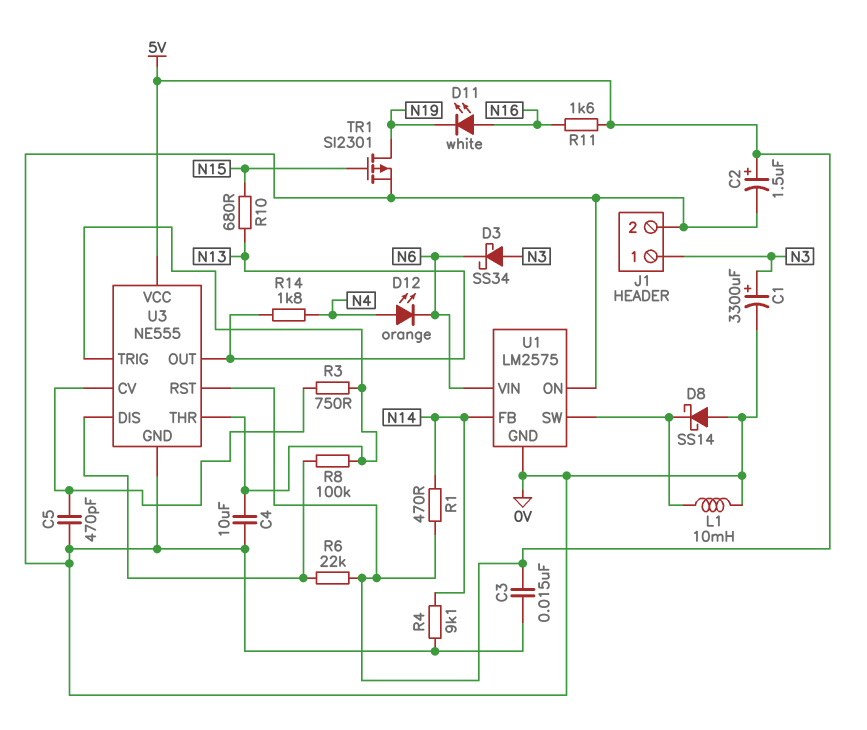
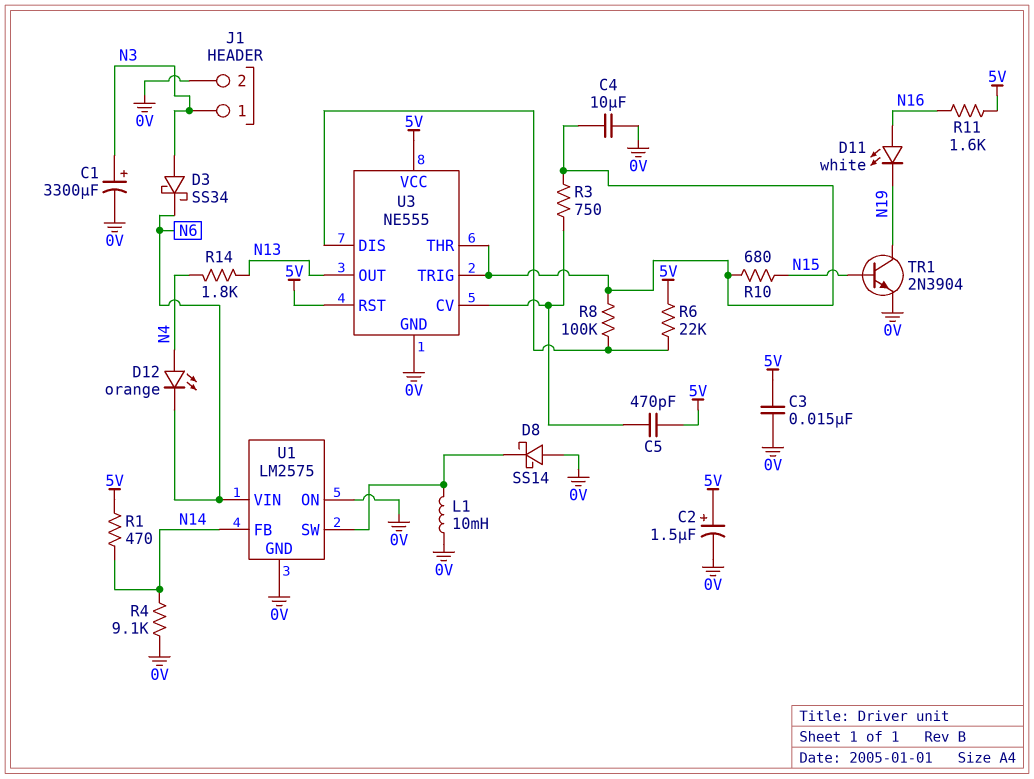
C5: 470pF (0V, U3/CV) -> 470pF (5V, U3/CV)
R10: 680 (N13, N15) -> 680 (N15, U3/THR)
TR1: PMOS SI2301 (G N15, D N19, S 0V) -> NPN 2N3904 (B N15, C N19, E 0V)

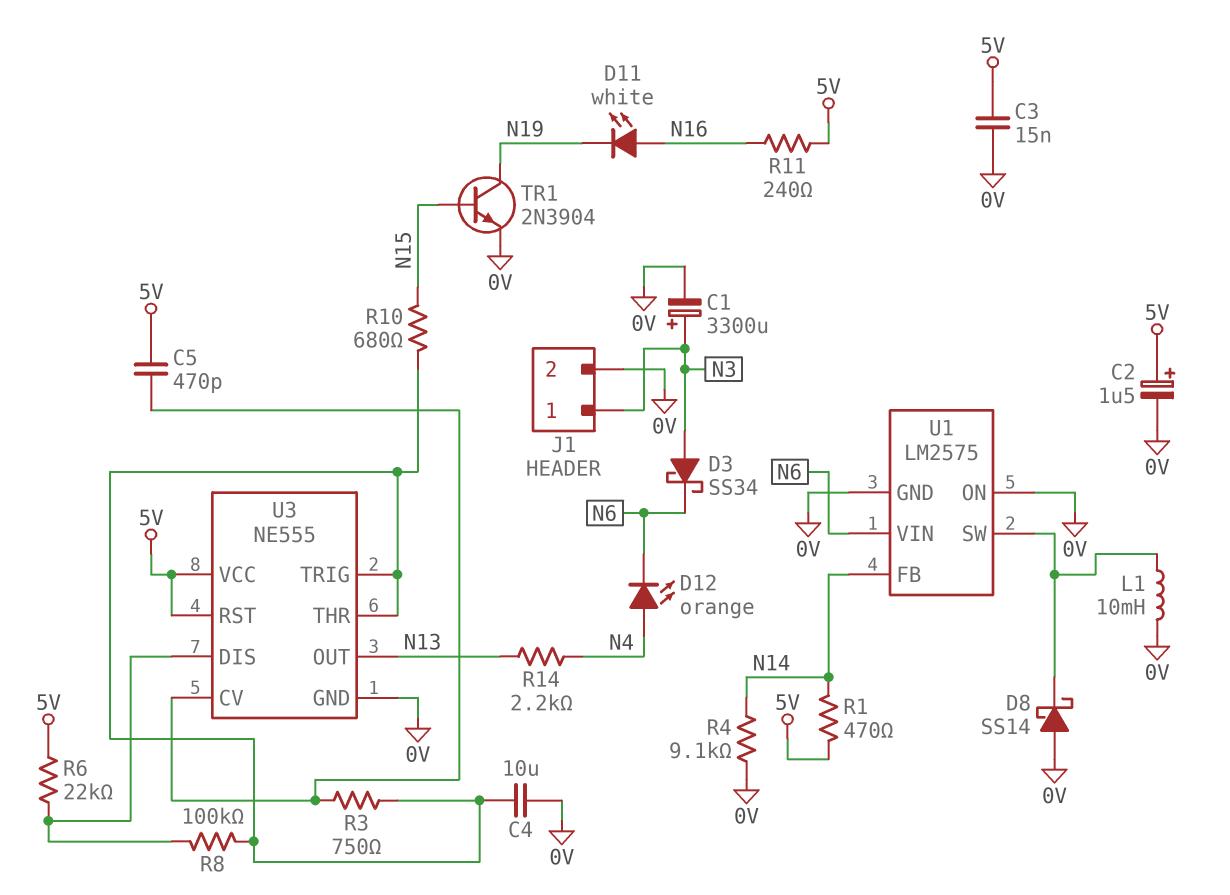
R11: 1.6k (5V, N16) -> 240 (5V, N16)
R14: 1.8k (N4, N13) -> 2.2k (N4, N13)

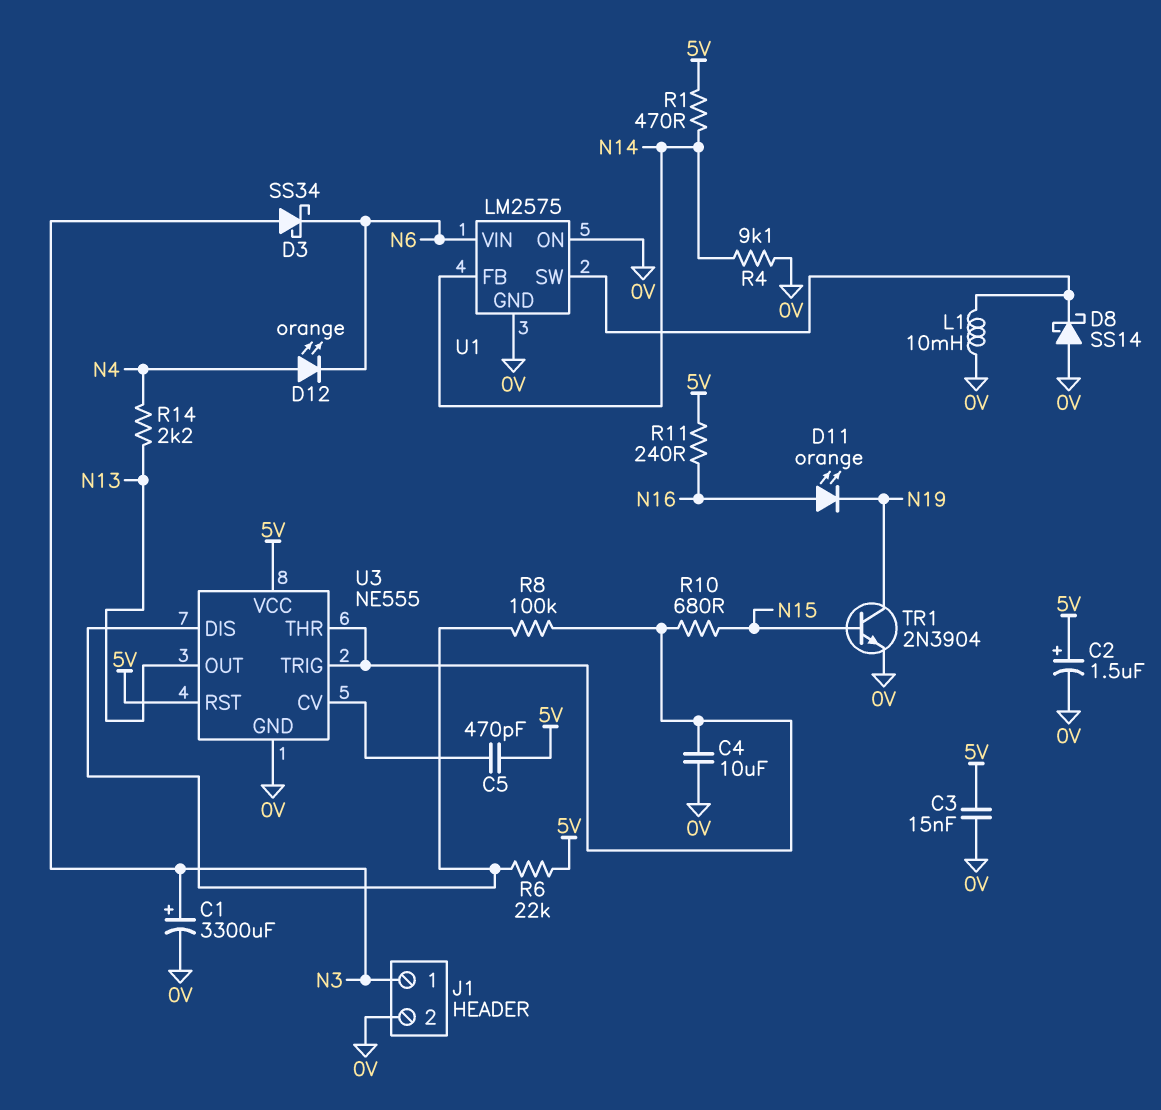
D11: LED white (A N16, K N19) -> LED orange (A N16, K N19)
R3: 750 (U3/CV, U3/THR) -> none

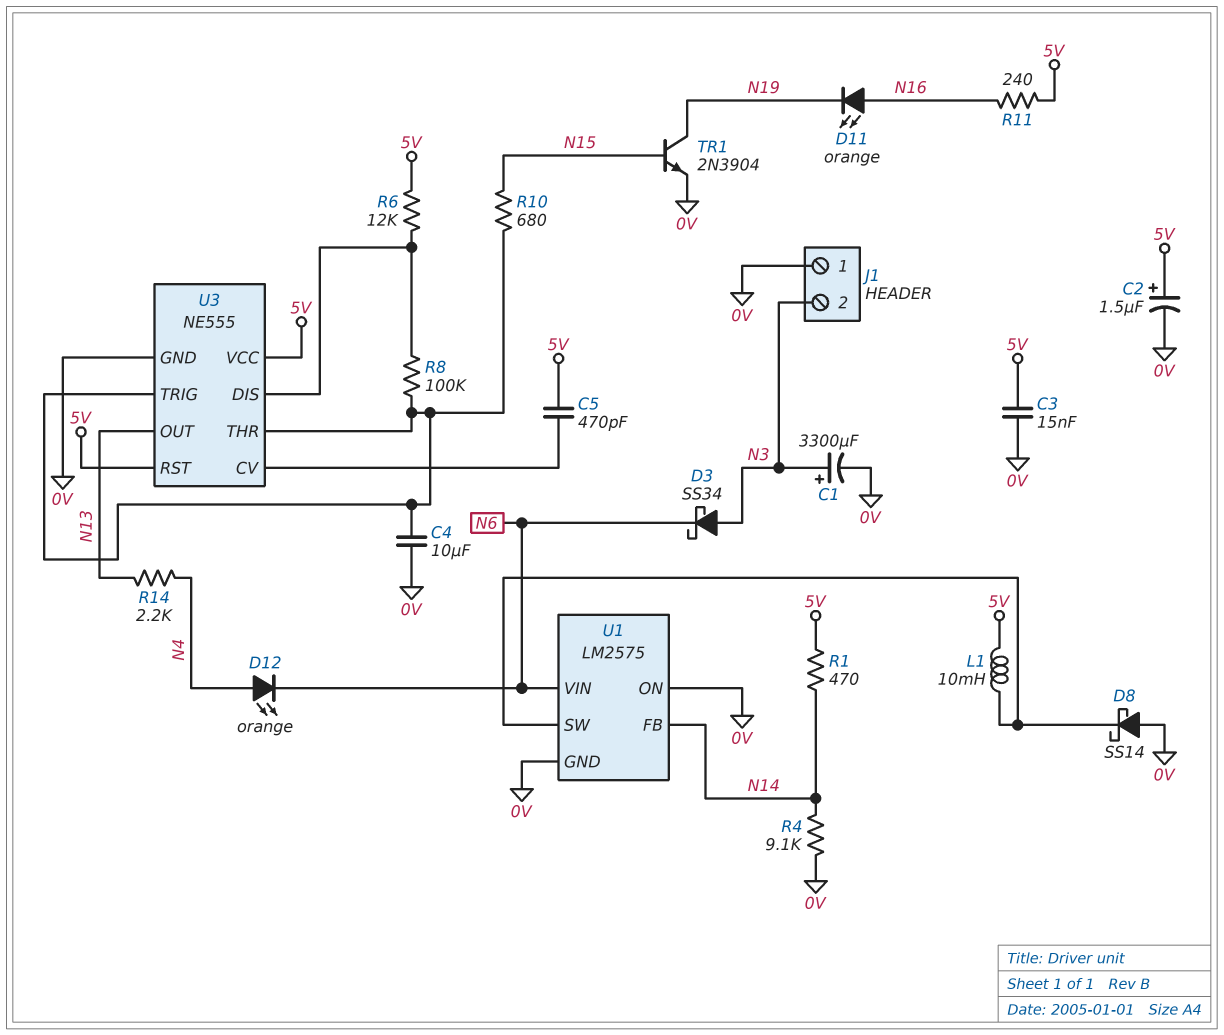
J1 pin 1: N3 -> 0V
J1 pin 2: 0V -> N3
L1: 10mH (0V, U1/SW) -> 10mH (5V, U1/SW)
R6: 22k (5V, U3/DIS) -> 12k (5V, U3/DIS)

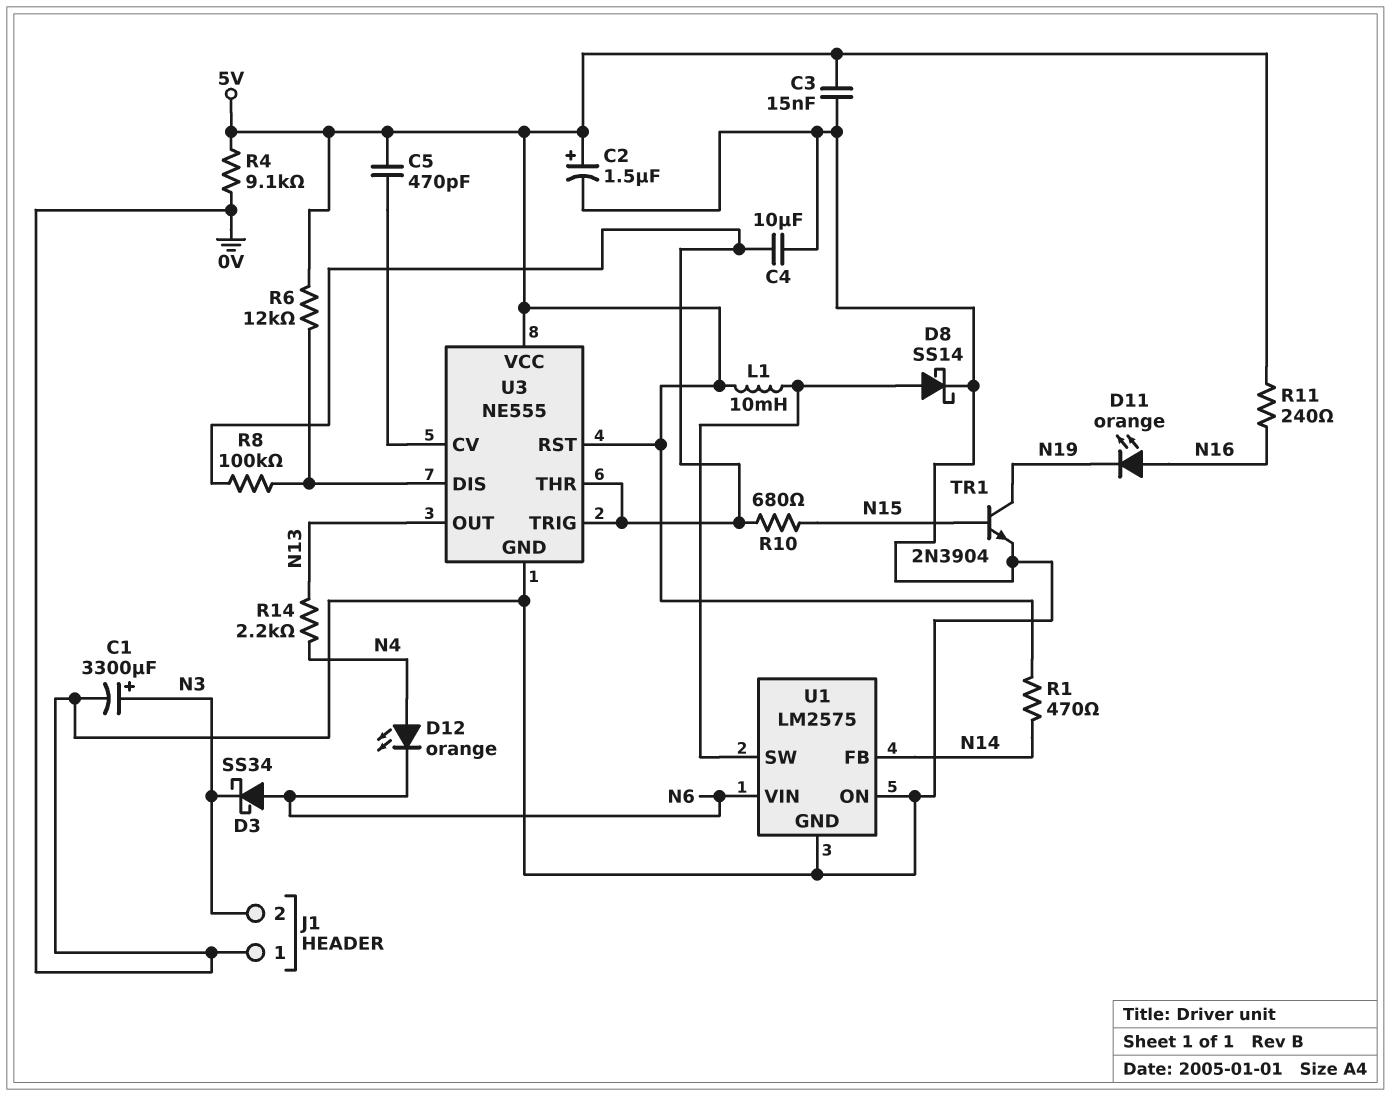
D3: schottky SS34 (A N3, K N6) -> schottky SS34 (A N6, K N3)
D8: schottky SS14 (A 0V, K U1/SW) -> schottky SS14 (A U1/SW, K 0V)
R4: 9.1k (0V, N14) -> 9.1k (0V, 5V)

